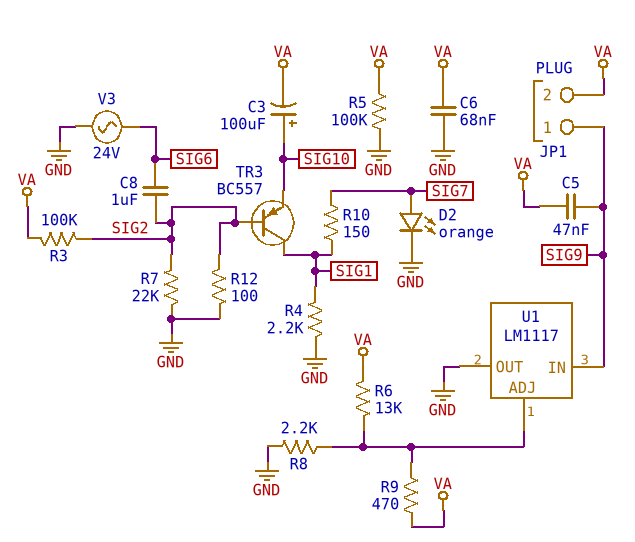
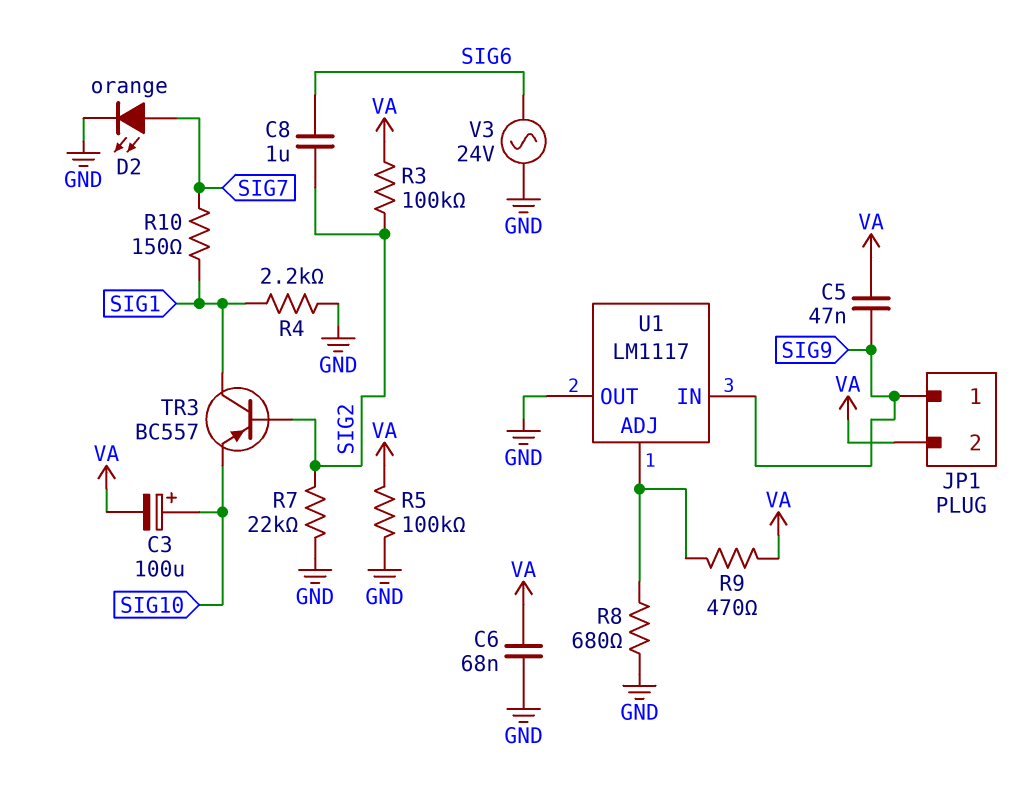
R6: 13k (U1/ADJ, VA) -> none
R8: 2.2k (GND, U1/ADJ) -> 680 (GND, U1/ADJ)
R12: 100 (GND, SIG2) -> none

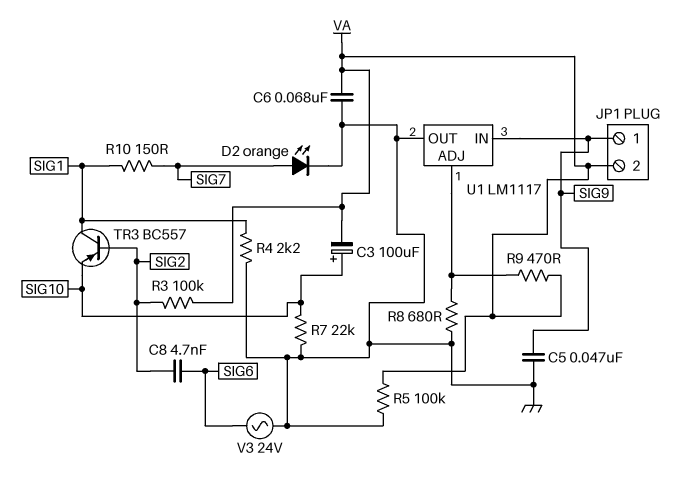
C5: 47nF (SIG9, VA) -> 47nF (GND, SIG9)
C8: 1uF (SIG2, SIG6) -> 4.7nF (SIG2, SIG6)
R7: 22k (GND, SIG2) -> 22k (GND, SIG10)

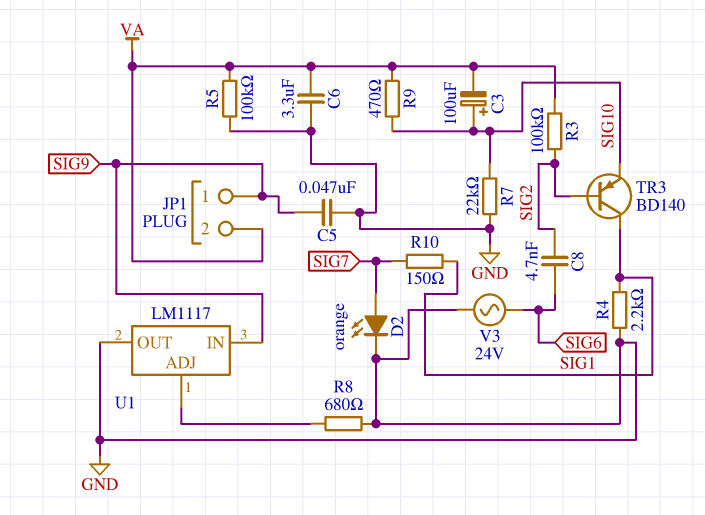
C6: 68nF (GND, VA) -> 3.3uF (GND, VA)
R9: 470 (U1/ADJ, VA) -> 470 (SIG10, VA)
TR3: PNP BC557 (B SIG2, C SIG1, E SIG10) -> PNP BD140 (B SIG2, C SIG1, E SIG10)

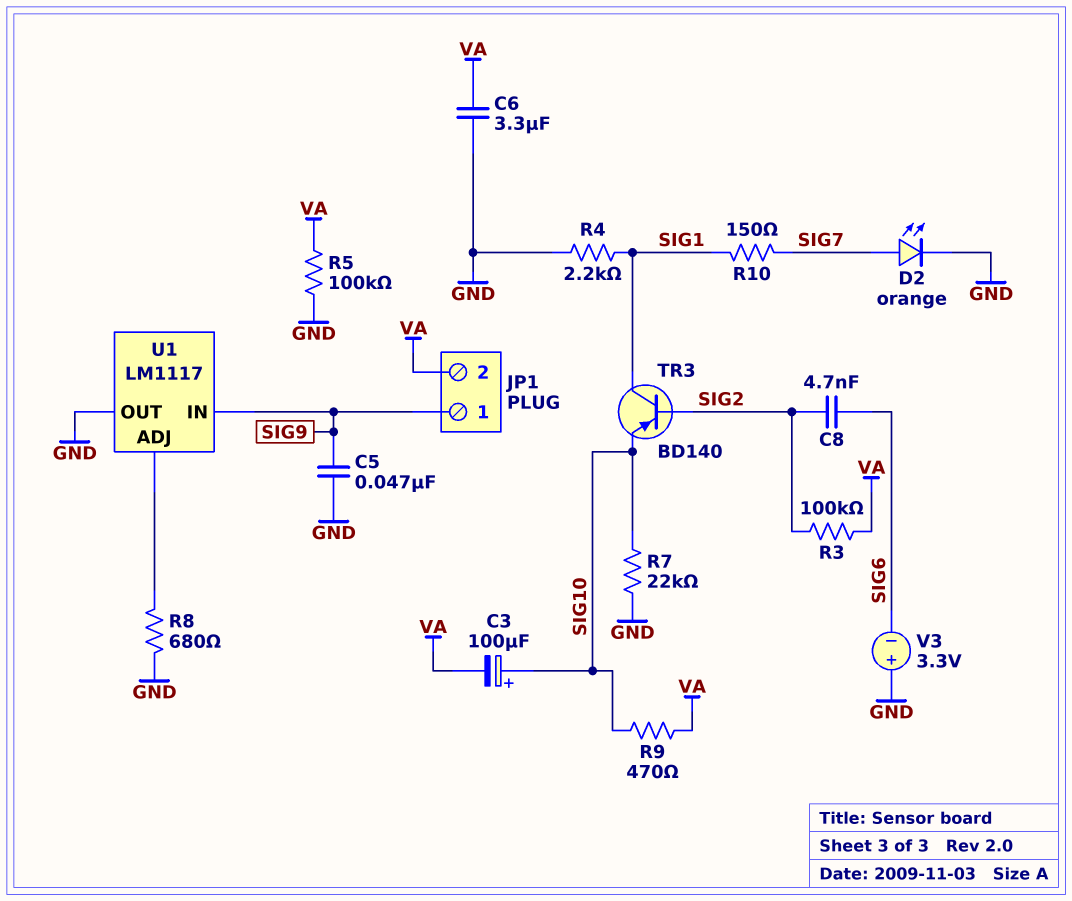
V3: AC 24V (GND, SIG6) -> 3.3V (plus GND, minus SIG6)

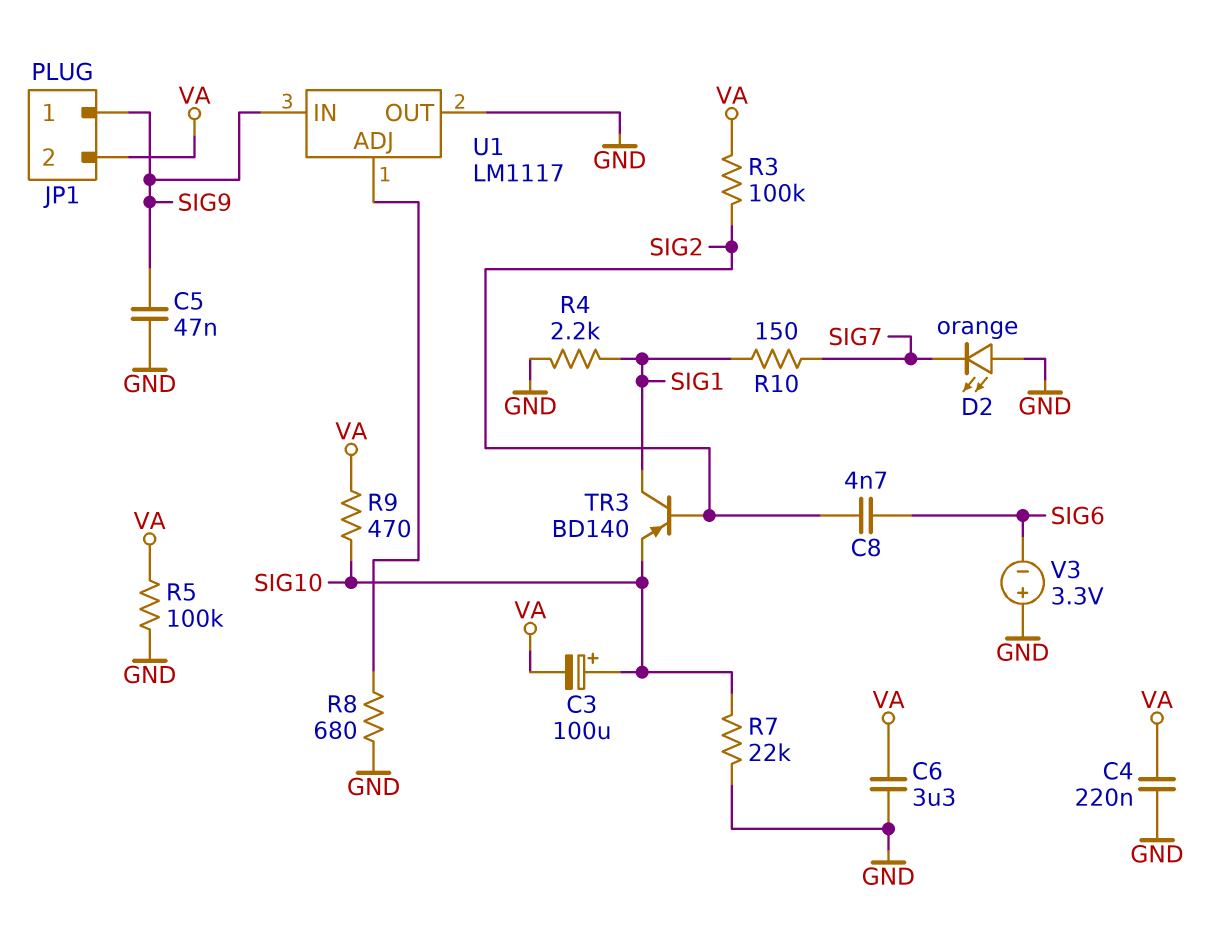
C4: none -> 220nF (GND, VA)
D2: LED orange (A SIG7, K GND) -> LED orange (A GND, K SIG7)

